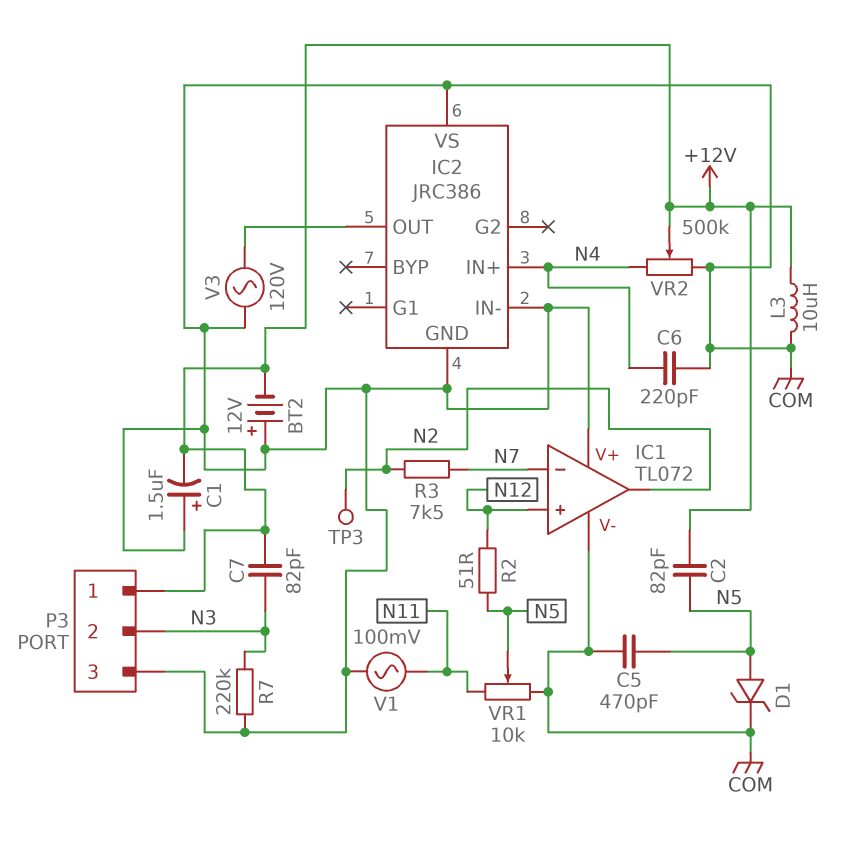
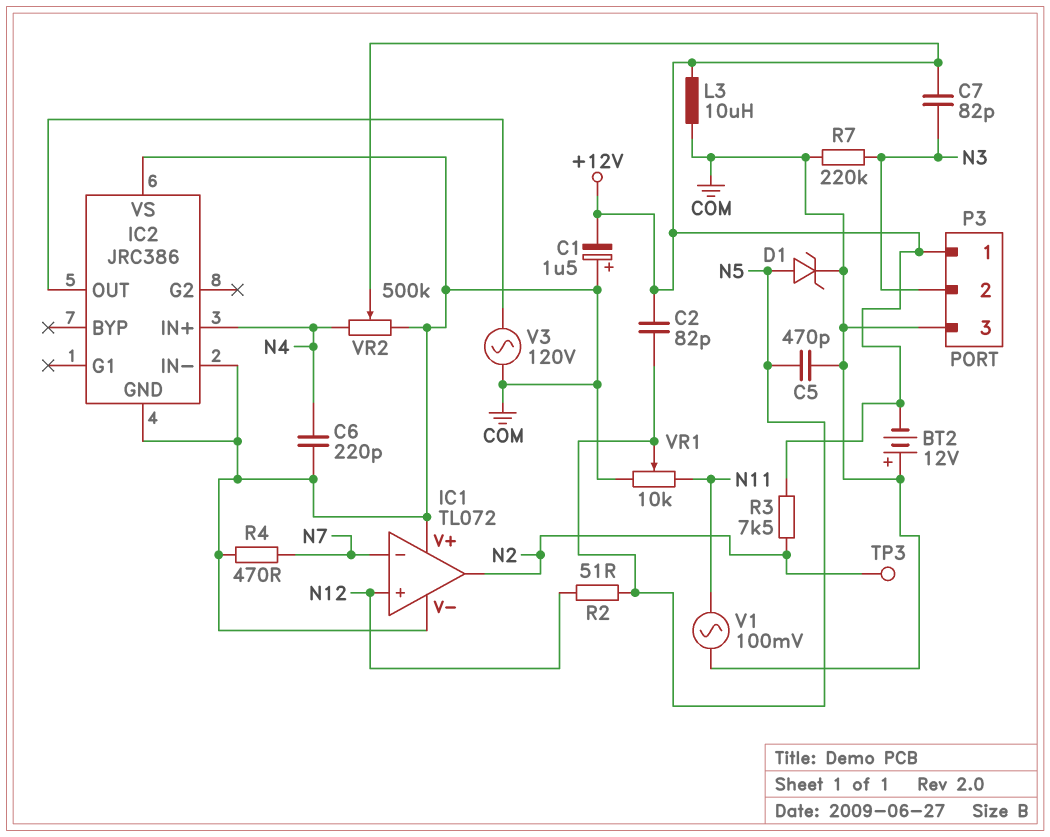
R3: 7.5k (N2, N7) -> 7.5k (+12V, N2)
R4: none -> 470 (COM, N7)

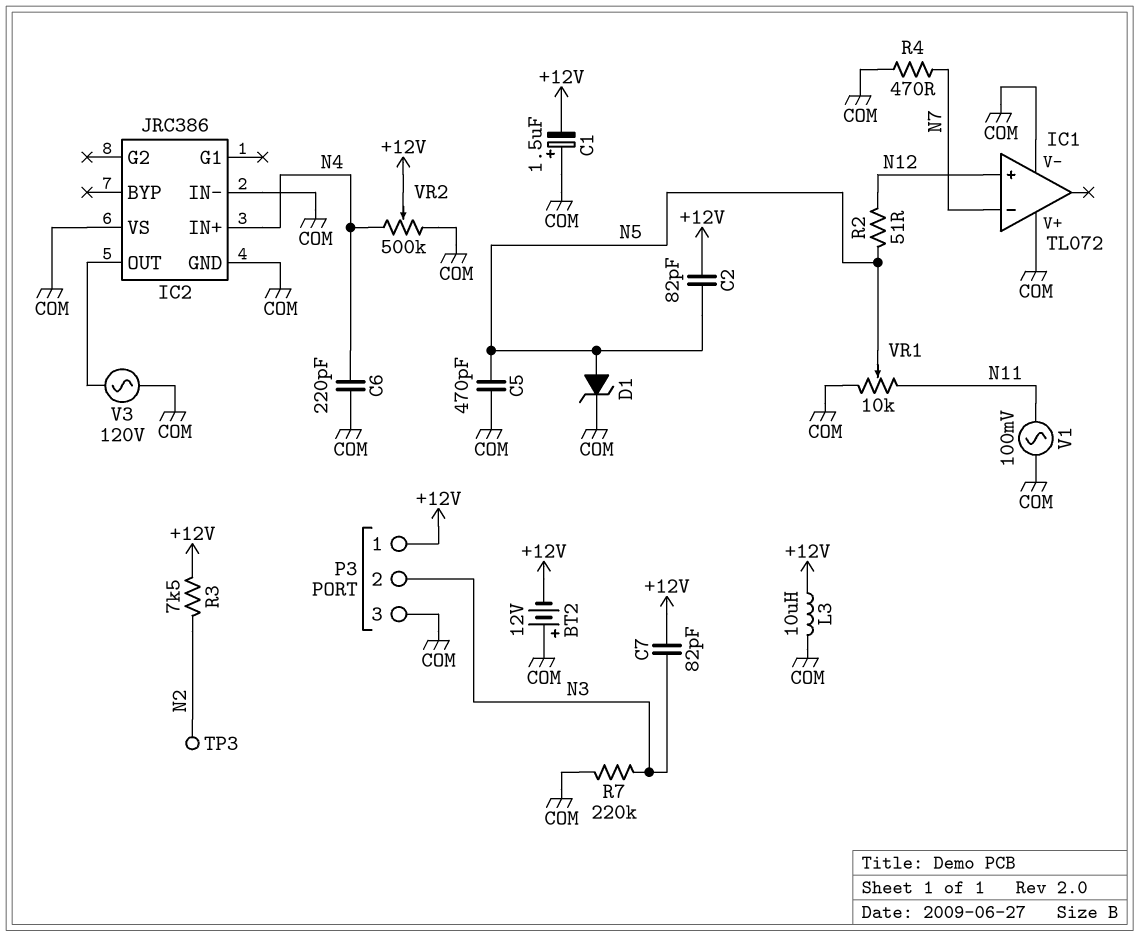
IC1 pin out: N2 -> none

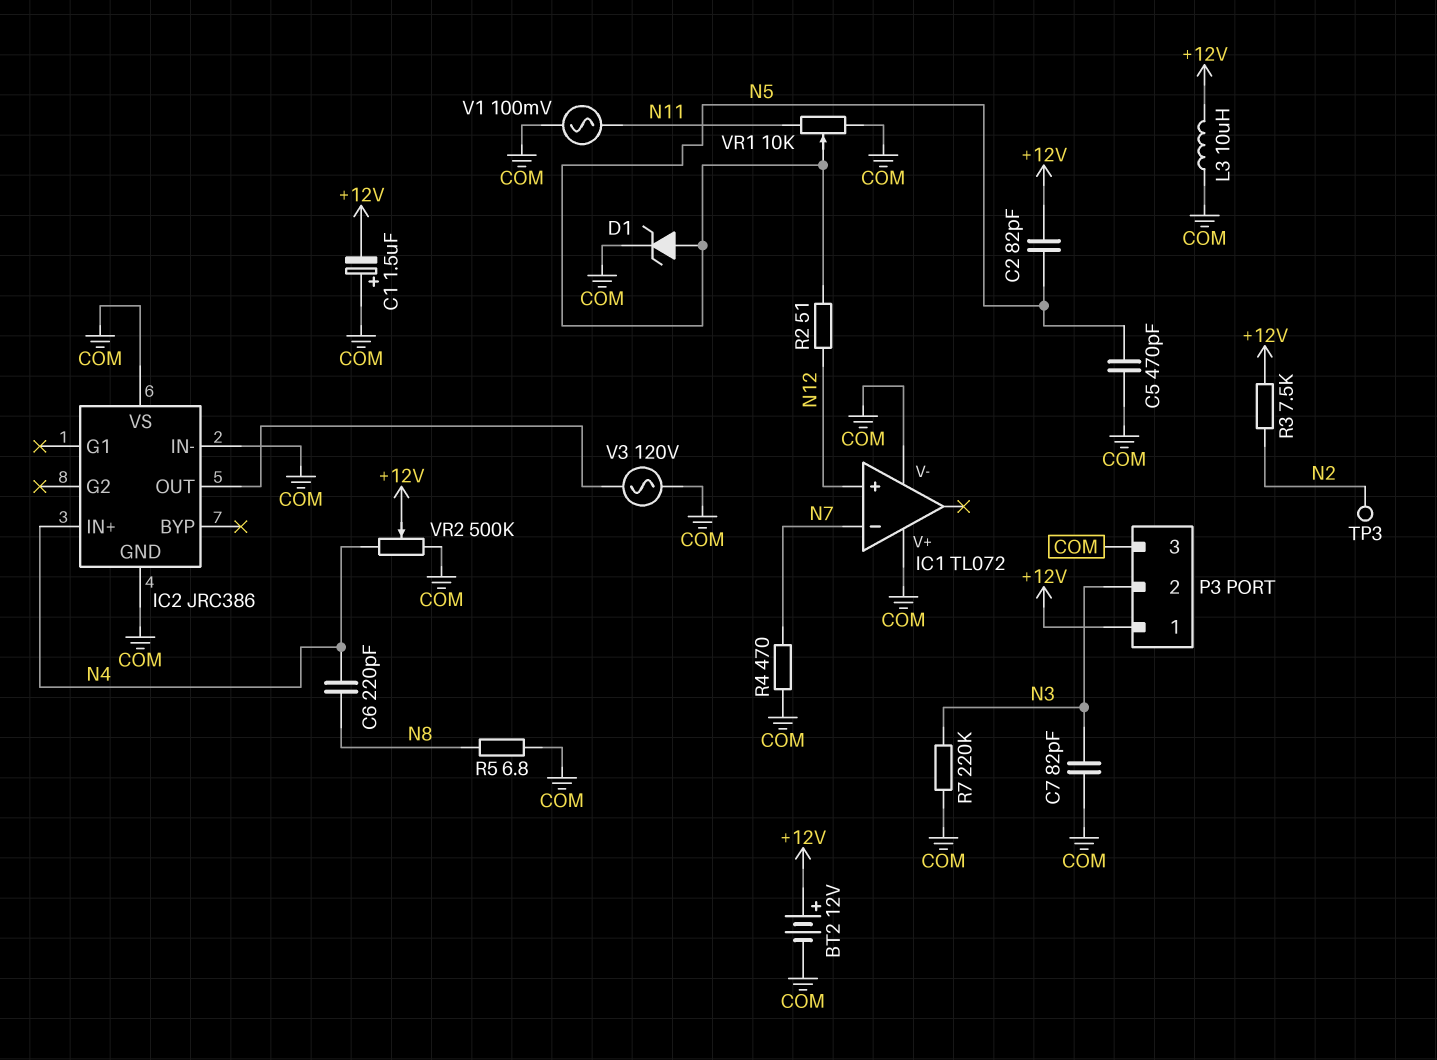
BT2: 12V (plus COM, minus +12V) -> 12V (plus +12V, minus COM)
C6: 220pF (COM, N4) -> 220pF (N4, N8)
C7: 82pF (+12V, N3) -> 82pF (COM, N3)
R5: none -> 6.8 (COM, N8)

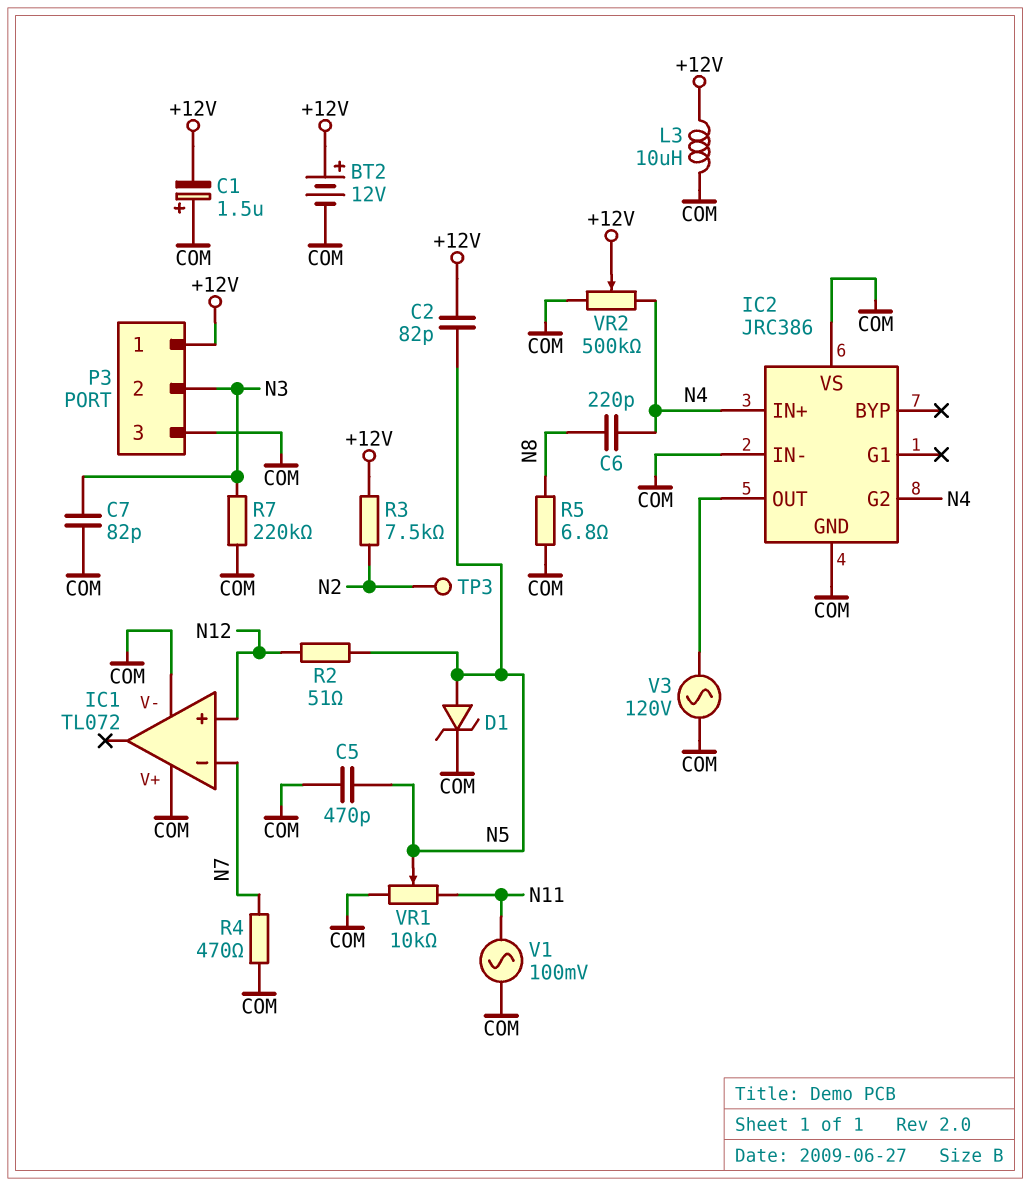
IC2 pin G2: none -> N4

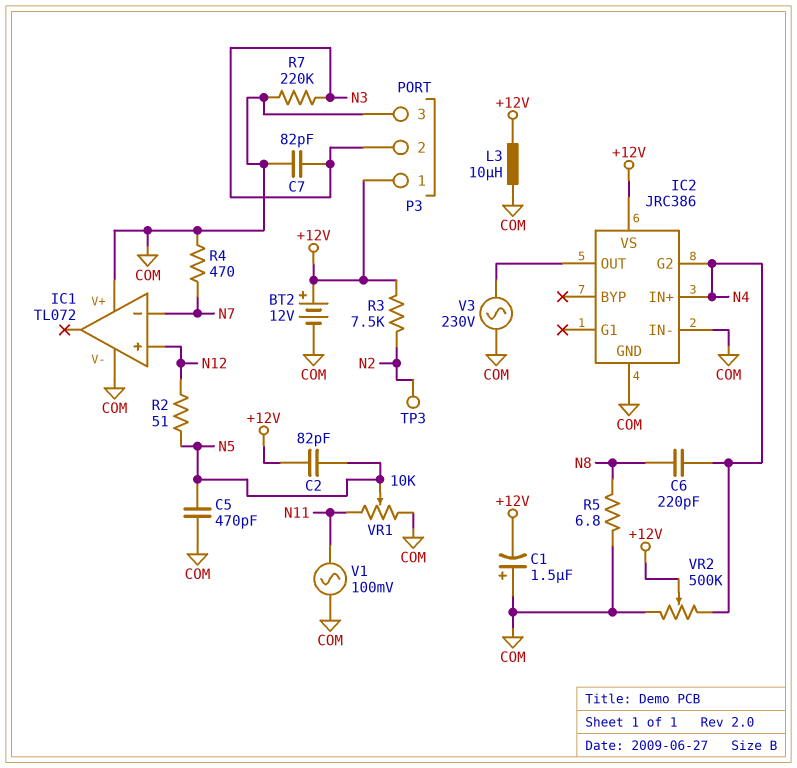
D1: zener (A N5, K COM) -> none
IC2 pin VS: COM -> +12V
V3: AC 120V (COM, IC2/OUT) -> AC 230V (COM, IC2/OUT)

